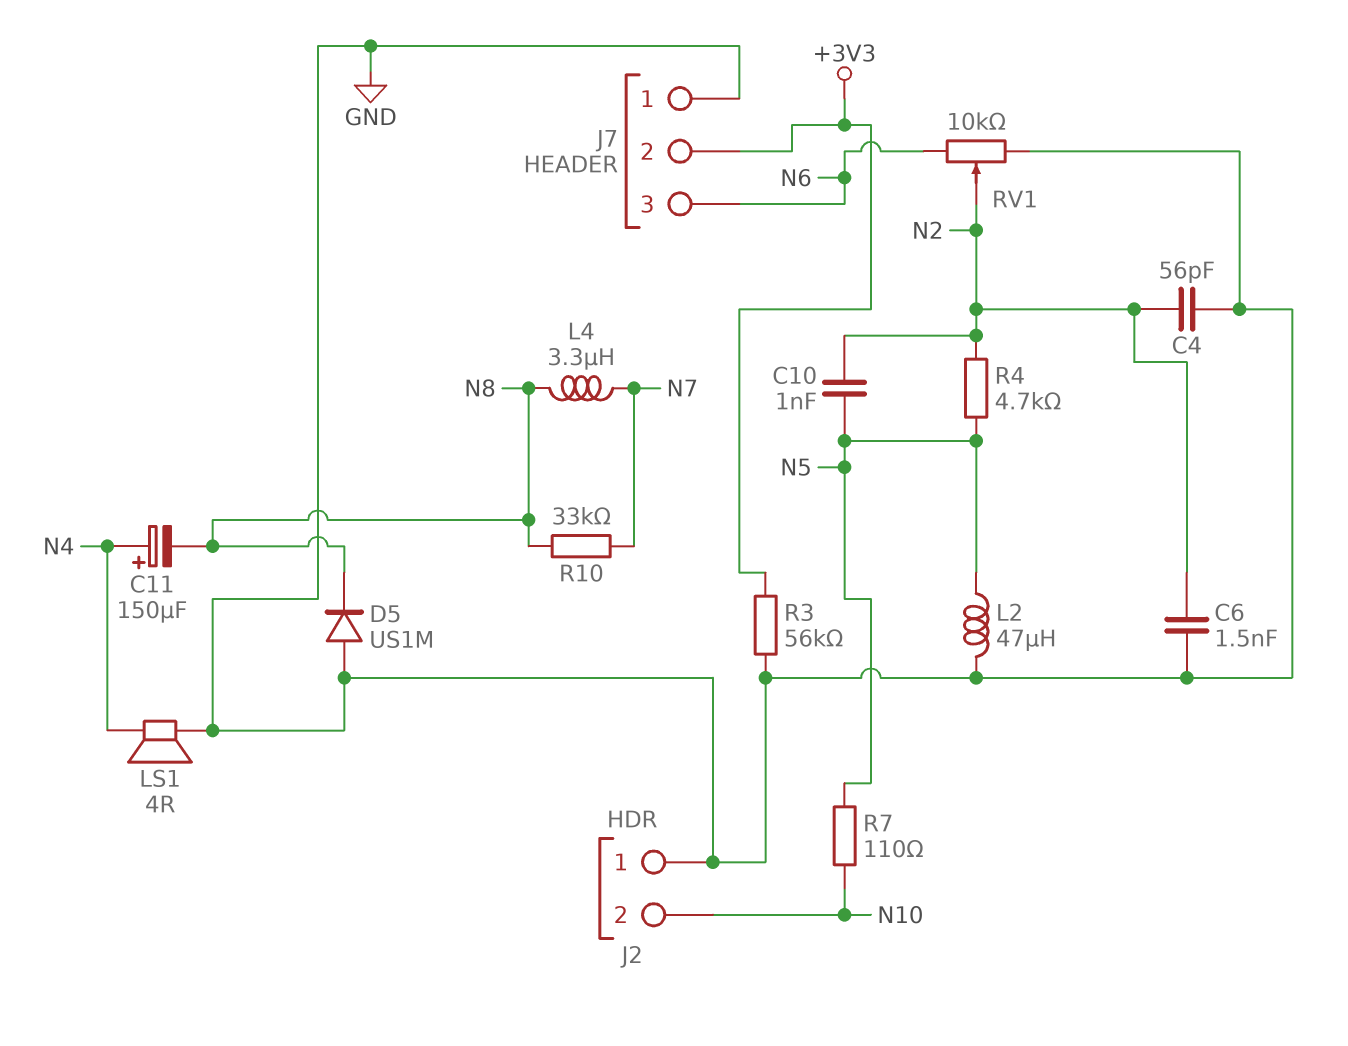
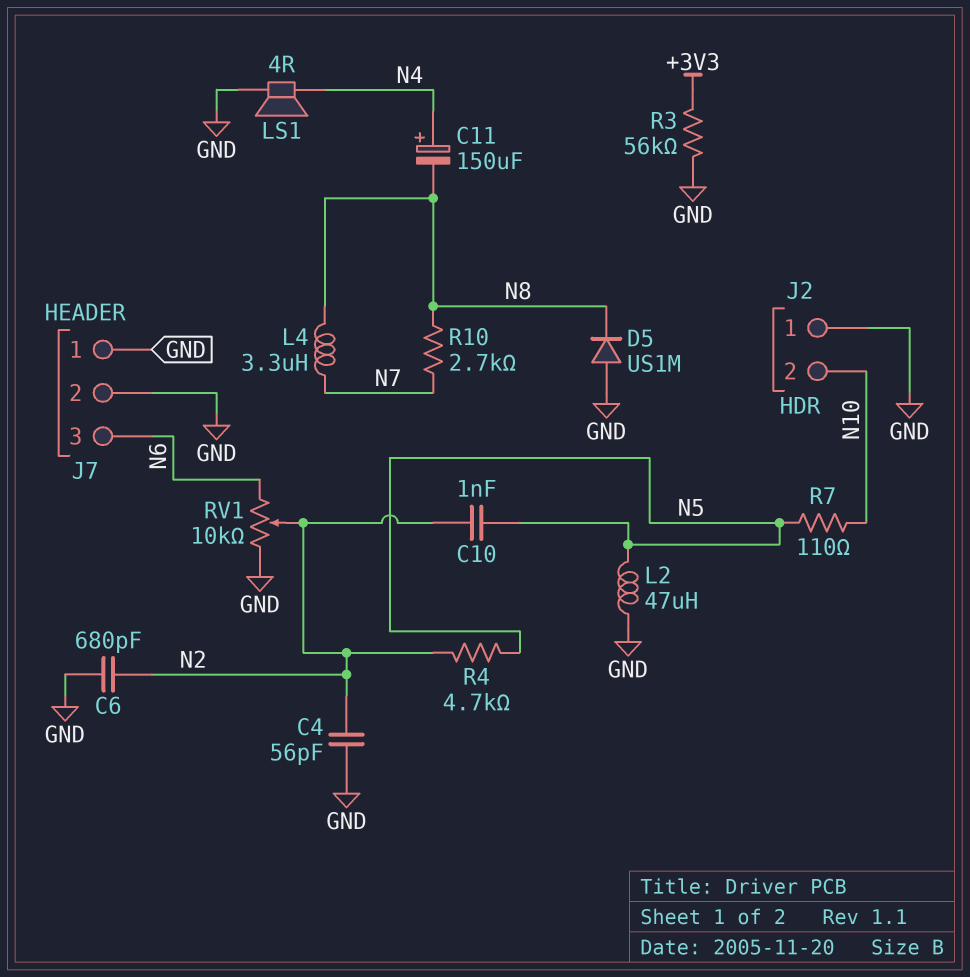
C6: 1.5nF (GND, N2) -> 680pF (GND, N2)
J7 pin 2: +3V3 -> GND
R10: 33k (N7, N8) -> 2.7k (N7, N8)

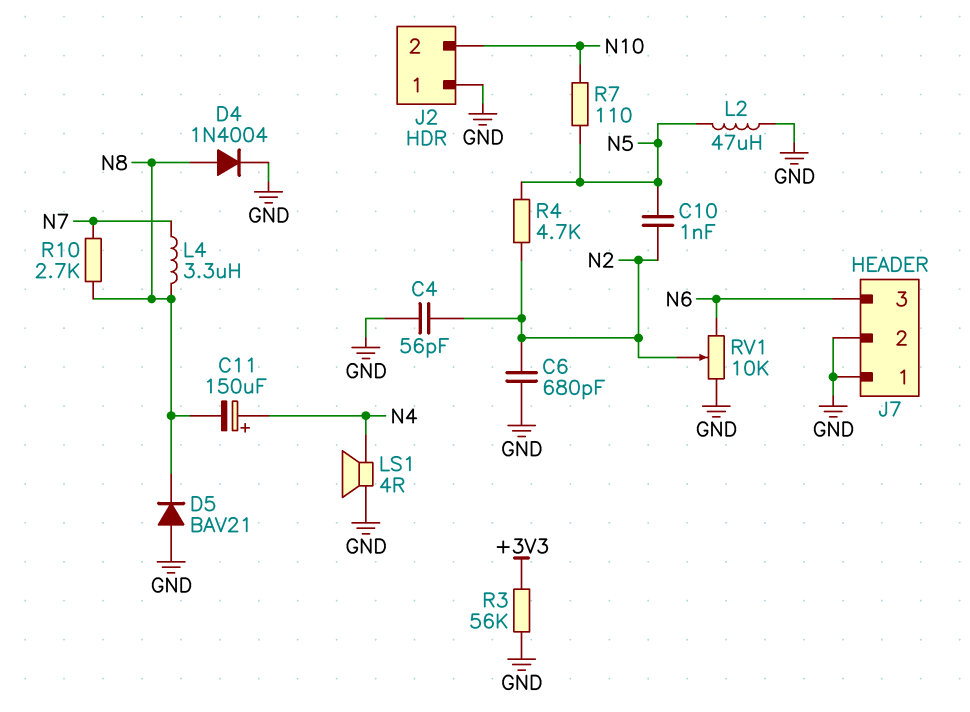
D4: none -> diode 1N4004 (A N8, K GND)
D5: diode US1M (A GND, K N8) -> diode BAV21 (A GND, K N8)

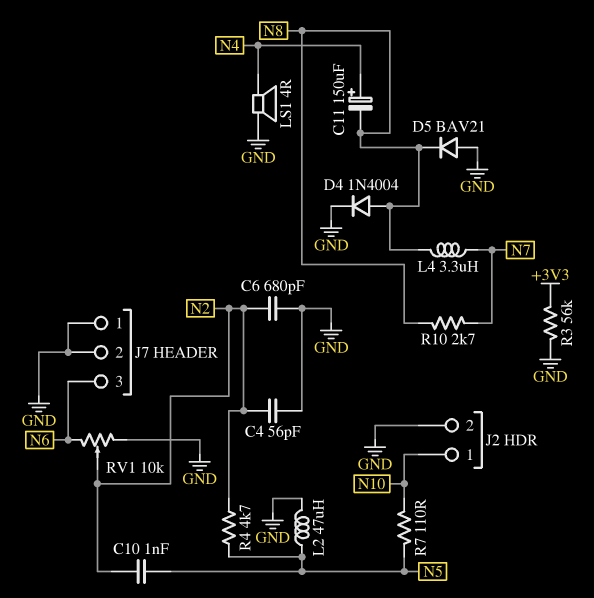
J2 pin 1: GND -> N10
J2 pin 2: N10 -> GND

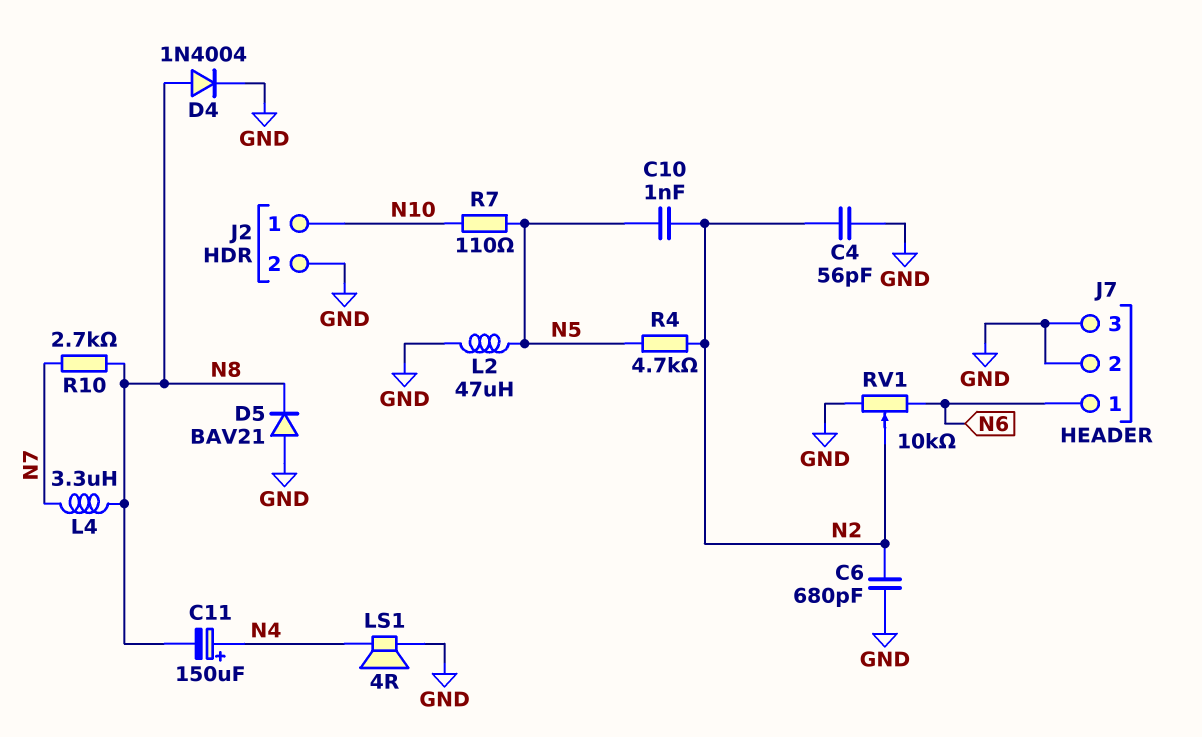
J7 pin 1: GND -> N6
J7 pin 3: N6 -> GND
R3: 56k (+3V3, GND) -> none

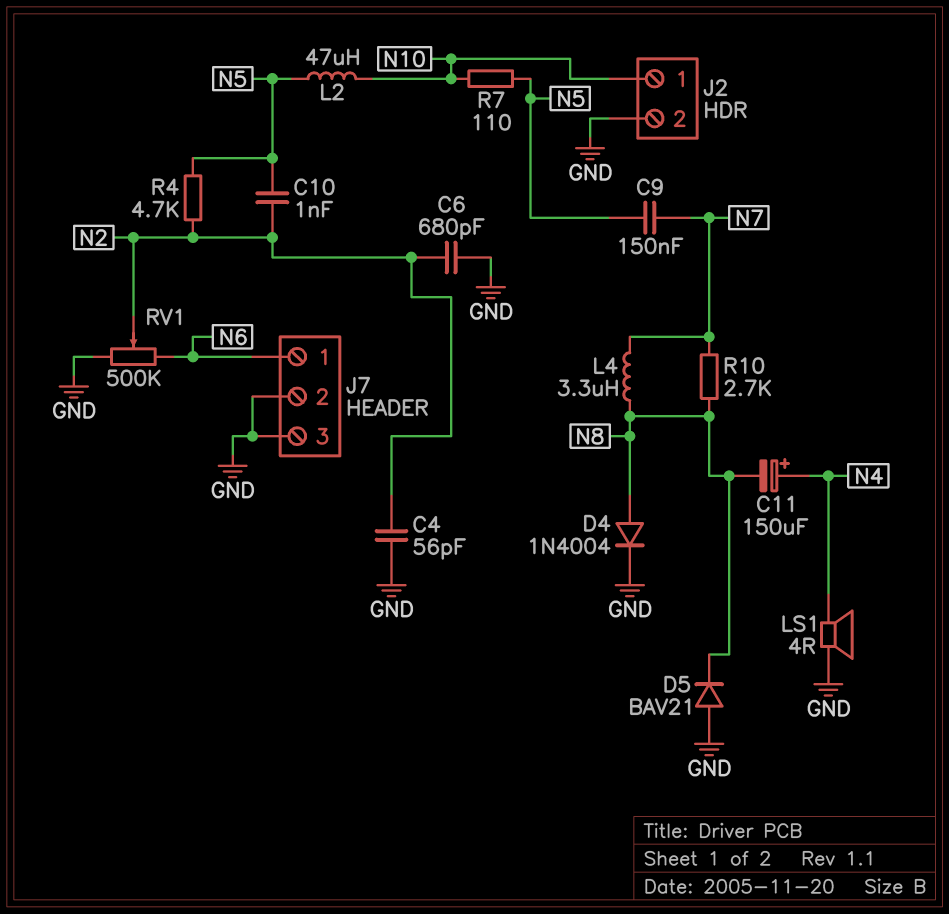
C9: none -> 150nF (N5, N7)
L2: 47uH (GND, N5) -> 47uH (N5, N10)
RV1: 10k (GND, N6, wiper N2) -> 500k (GND, N6, wiper N2)

